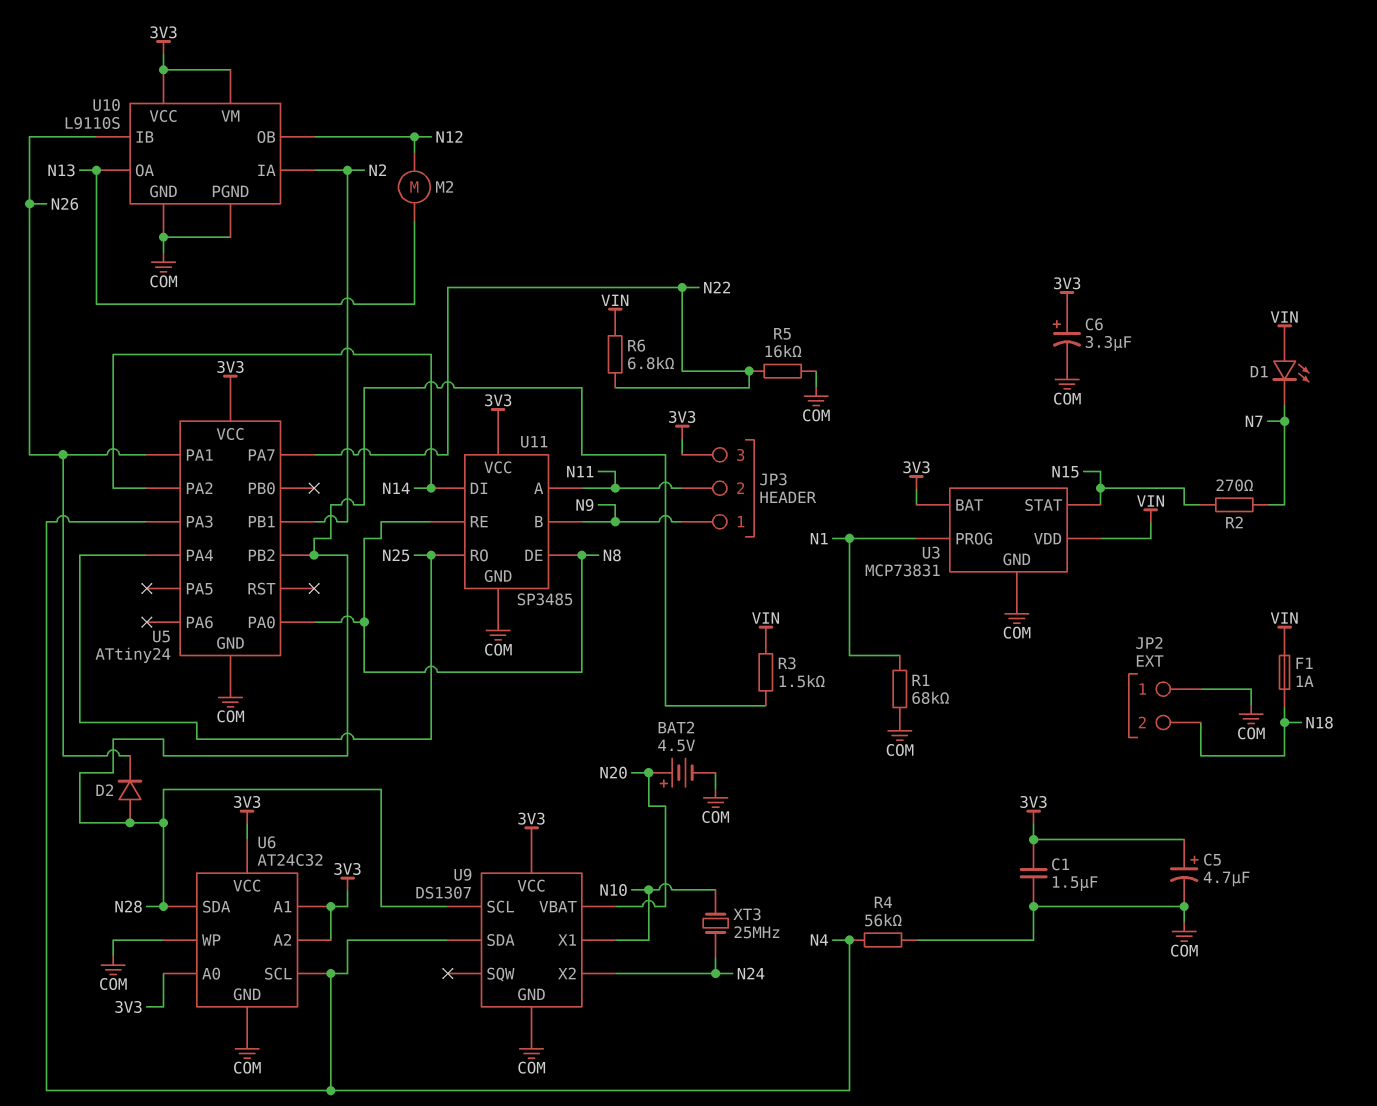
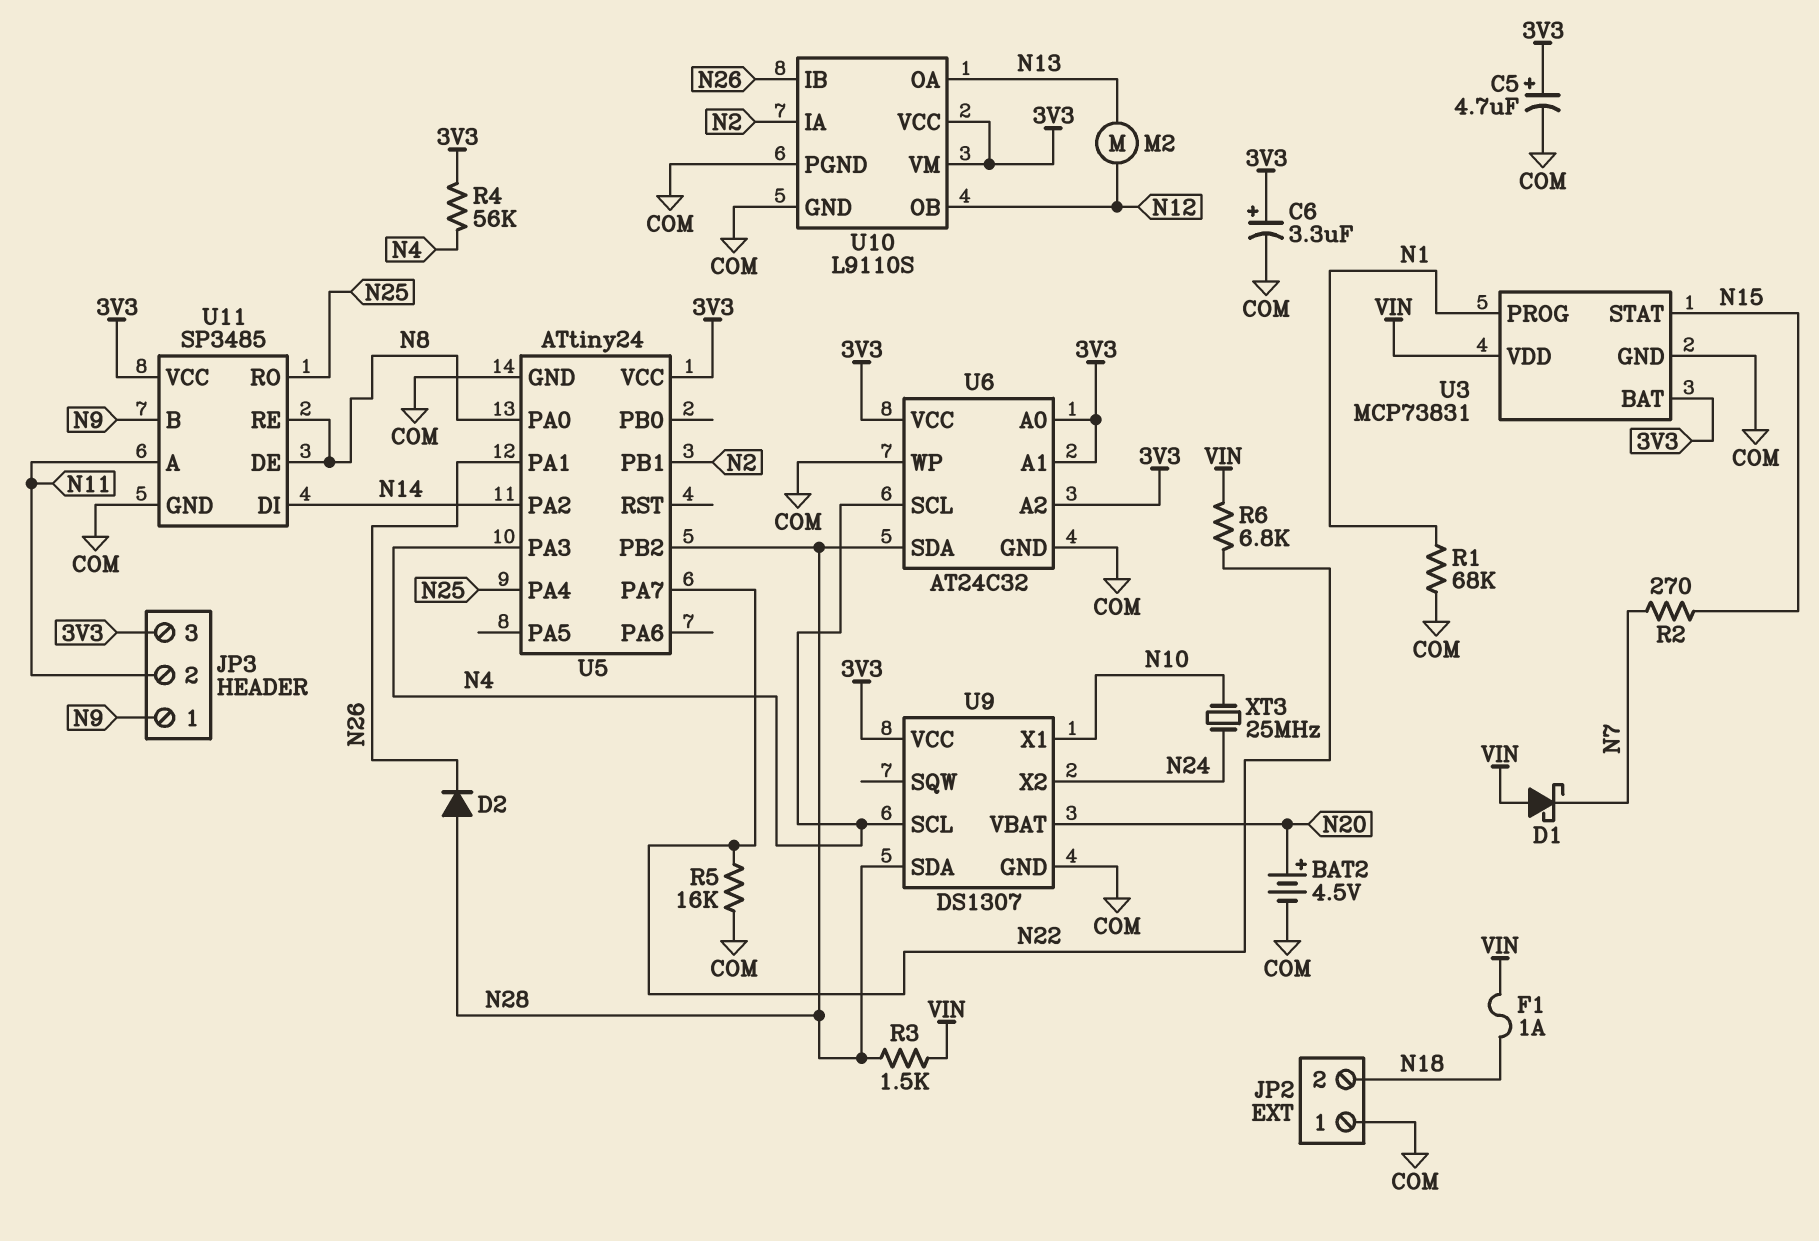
C1: 1.5uF (3V3, COM) -> none
D1: LED (A VIN, K N7) -> schottky (A VIN, K N7)
R4: 56k (COM, N4) -> 56k (3V3, N4)
U9 pin SCL: N28 -> N4
U9 pin SDA: N4 -> N28

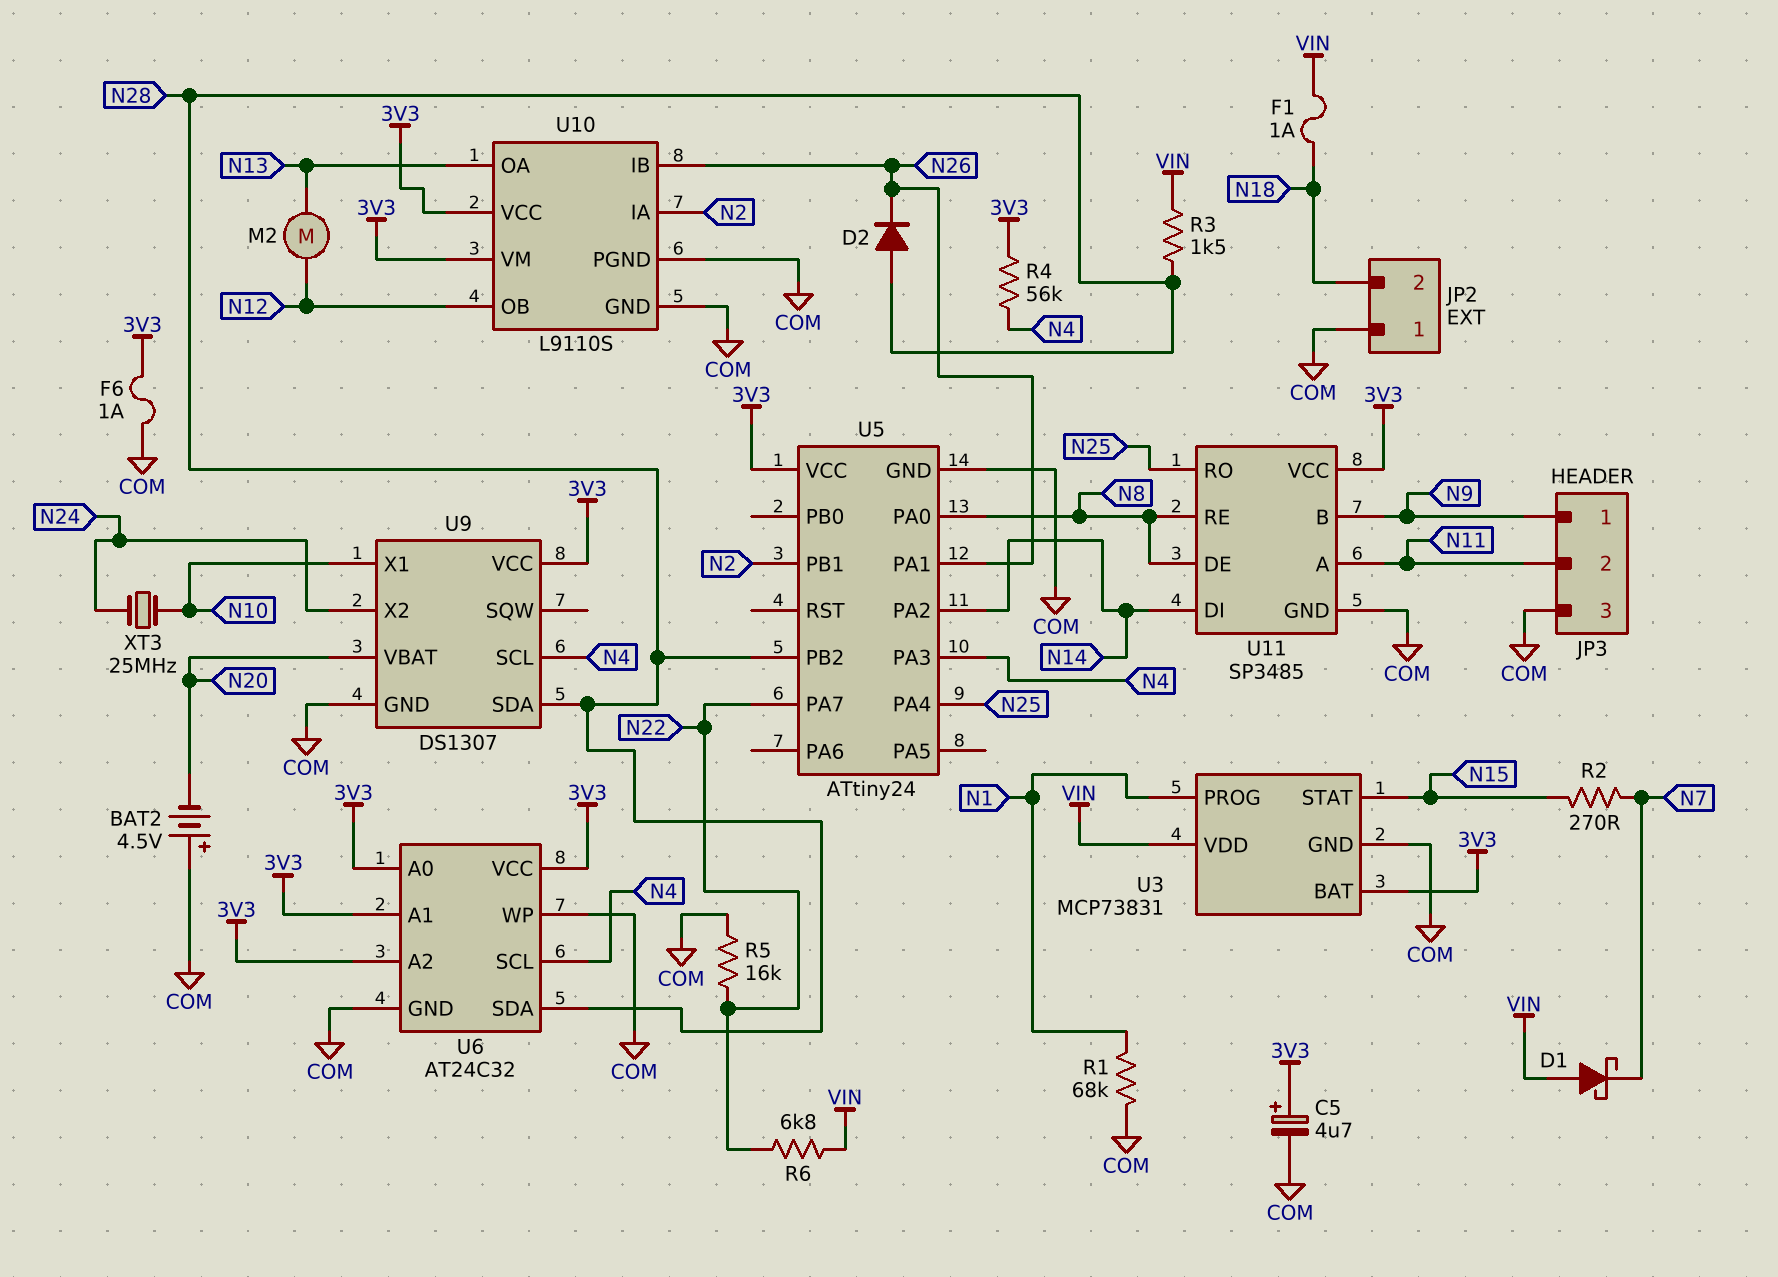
BAT2: 4.5V (plus N20, minus COM) -> 4.5V (plus COM, minus N20)
C6: 3.3uF (plus 3V3, minus COM) -> none
F6: none -> 1A (3V3, COM)
JP3 pin 3: 3V3 -> COM

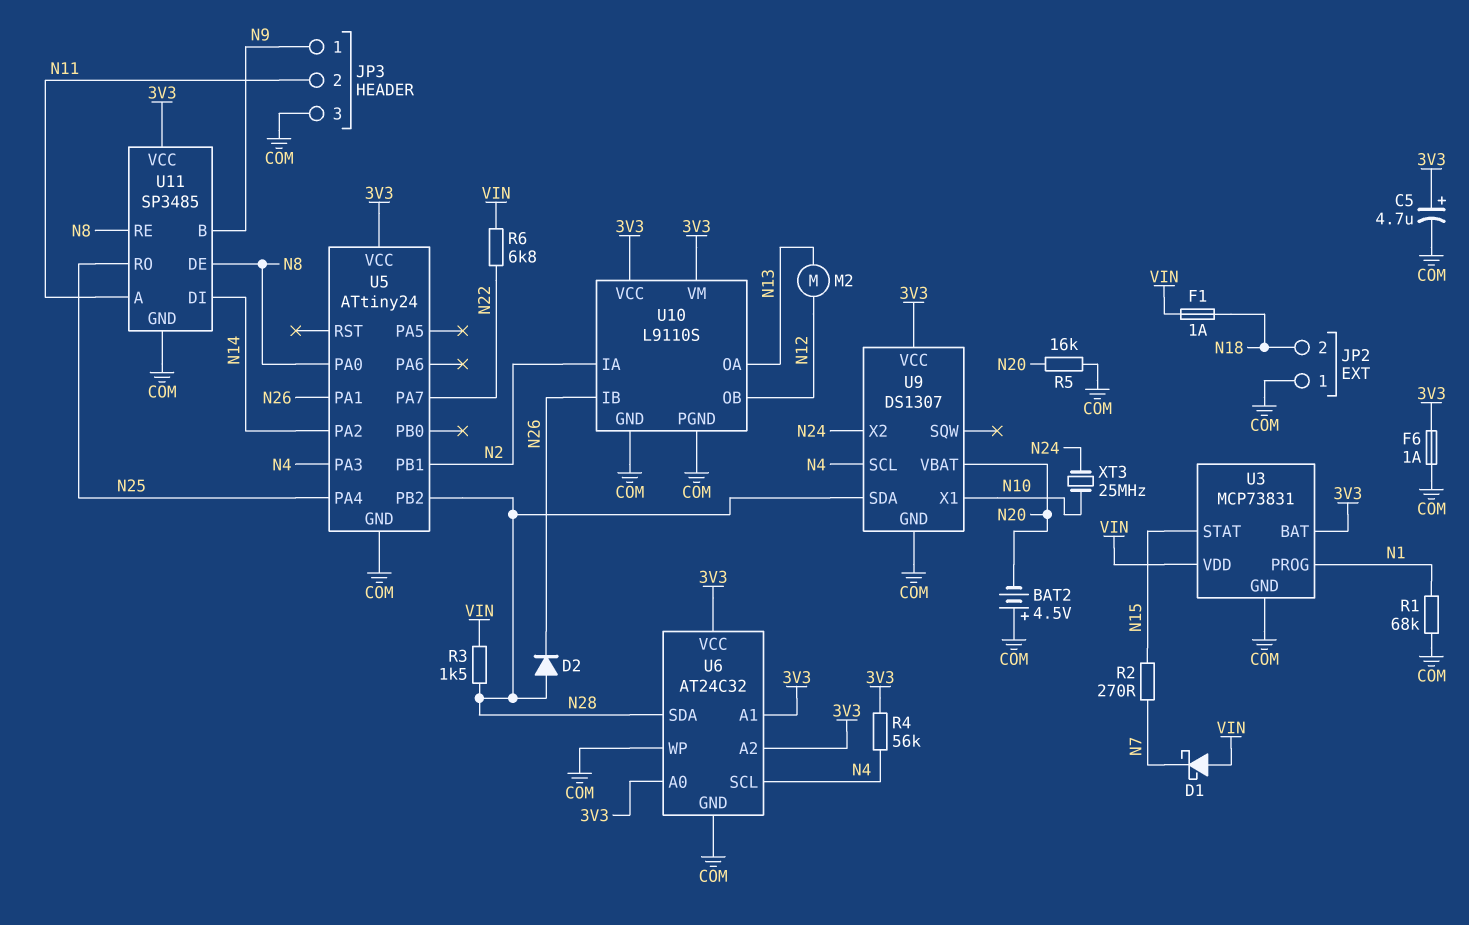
R5: 16k (COM, N22) -> 16k (COM, N20)

